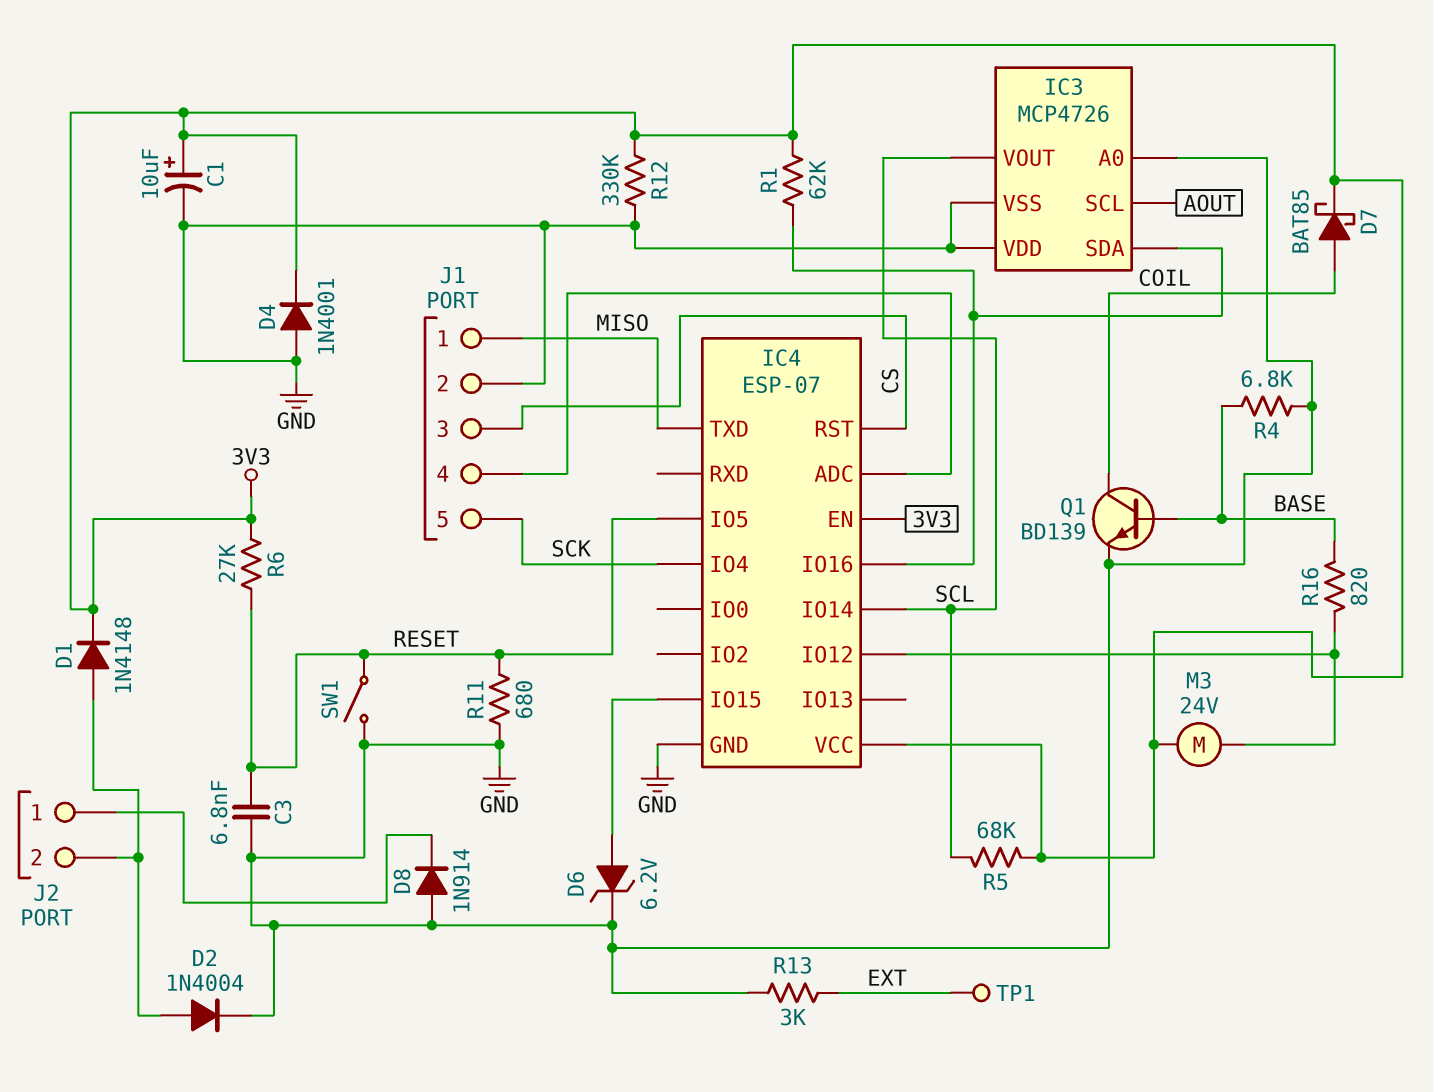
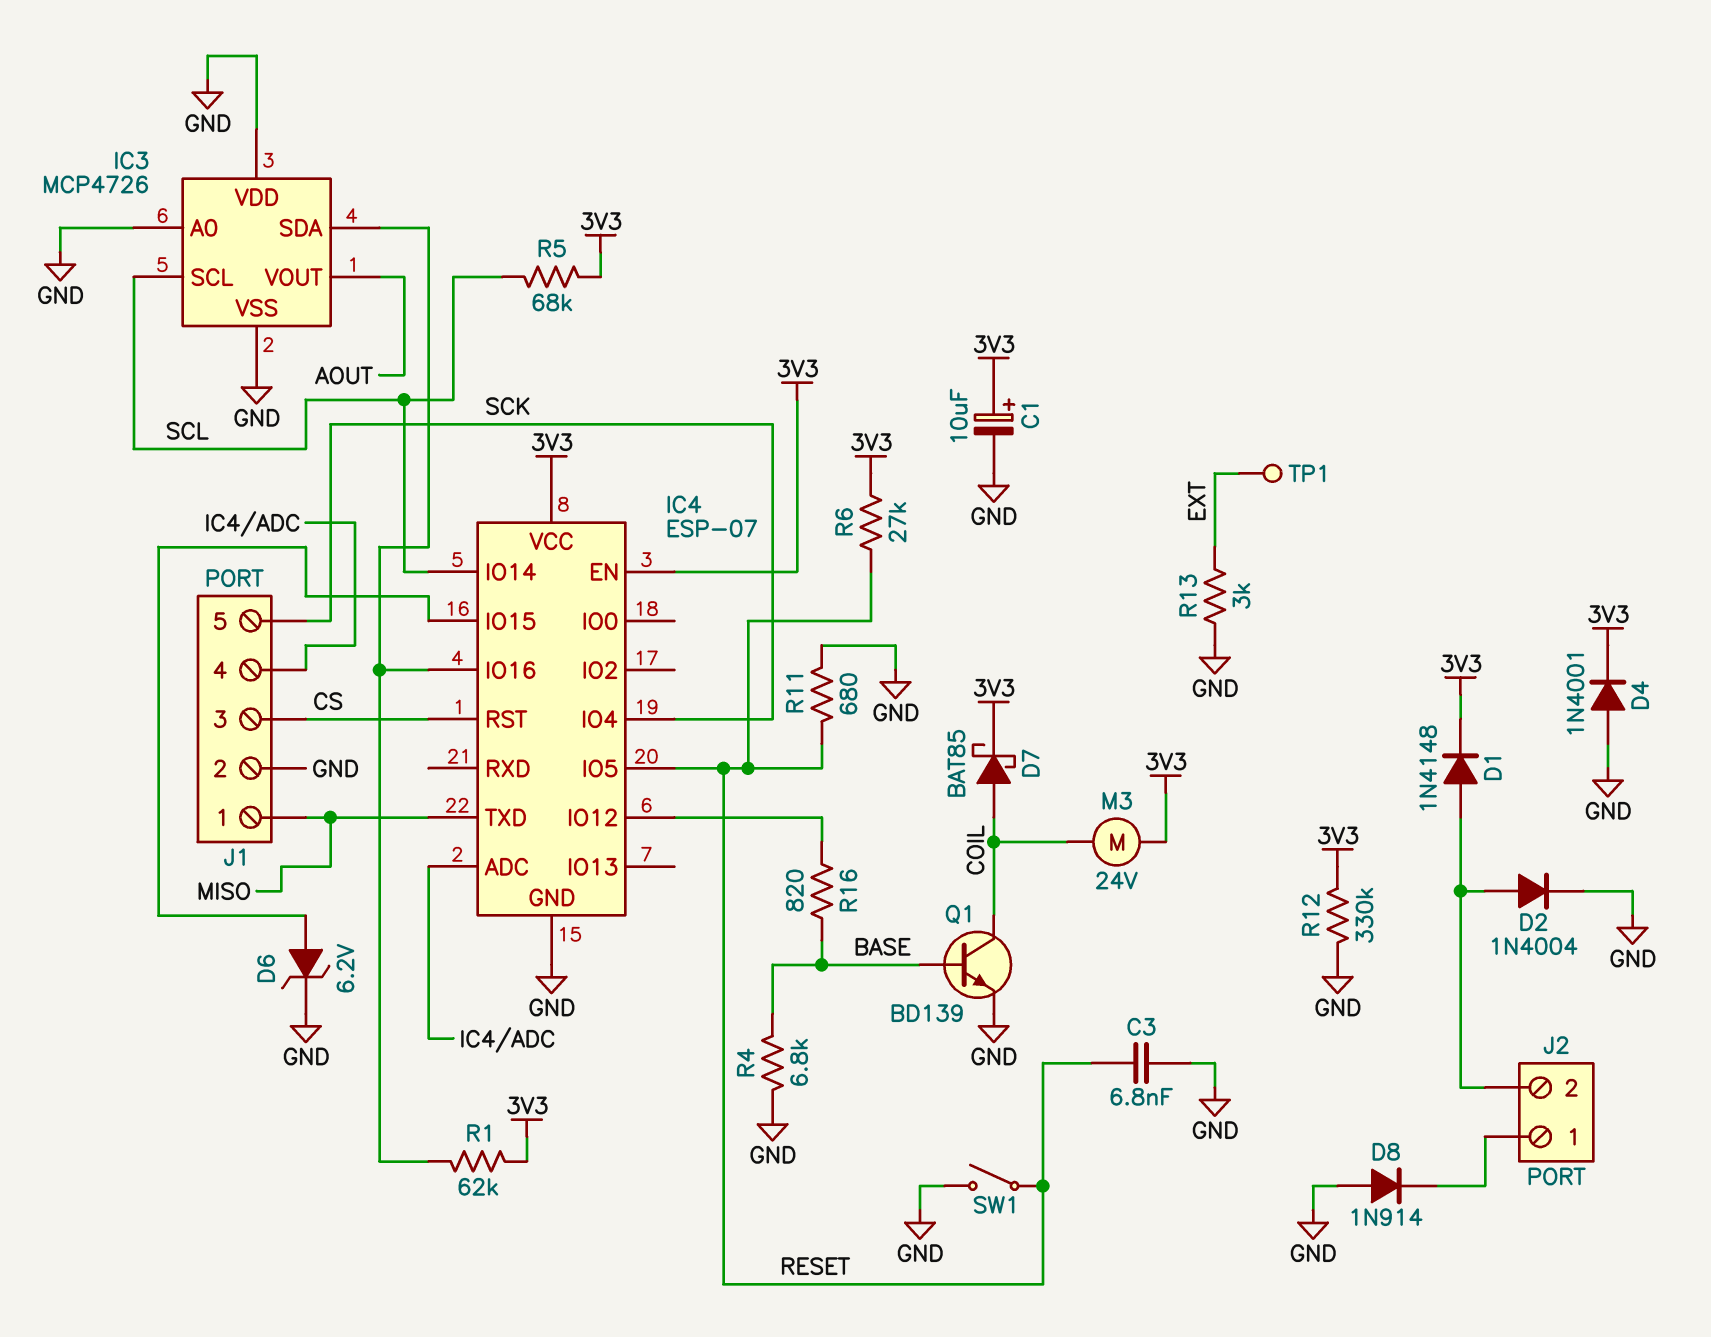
IC3 pin SCL: AOUT -> SCL
IC3 pin VOUT: SCL -> AOUT
M3: motor 24V (3V3, IC4/IO12) -> motor 24V (3V3, COIL)

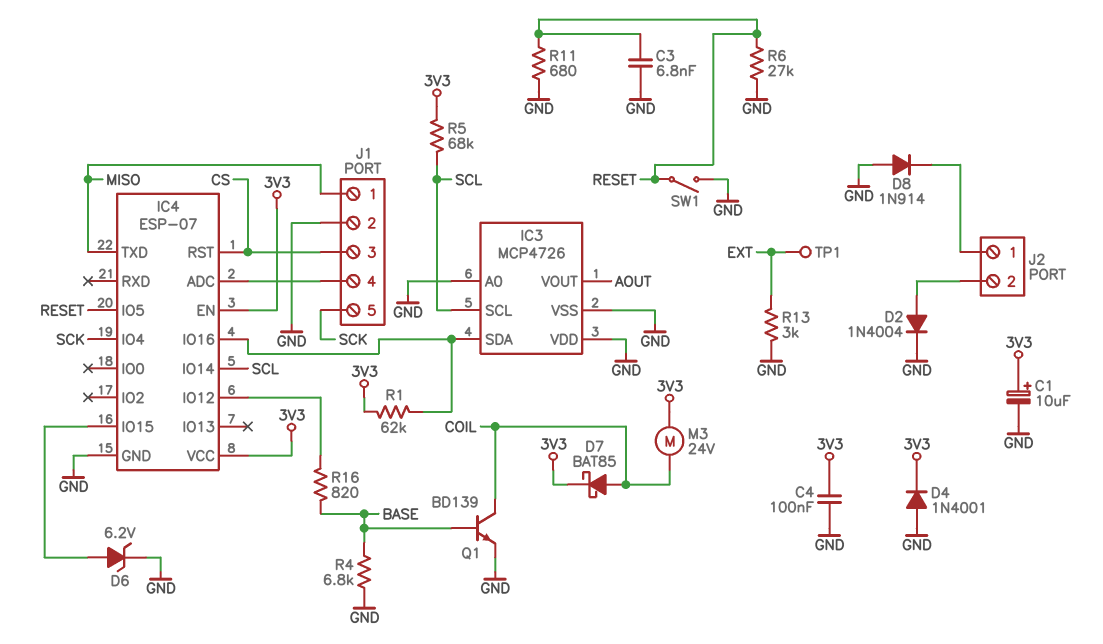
C4: none -> 100nF (3V3, GND)
D1: diode 1N4148 (A J2/2, K 3V3) -> none
R6: 27k (3V3, RESET) -> 27k (GND, RESET)
R12: 330k (3V3, GND) -> none

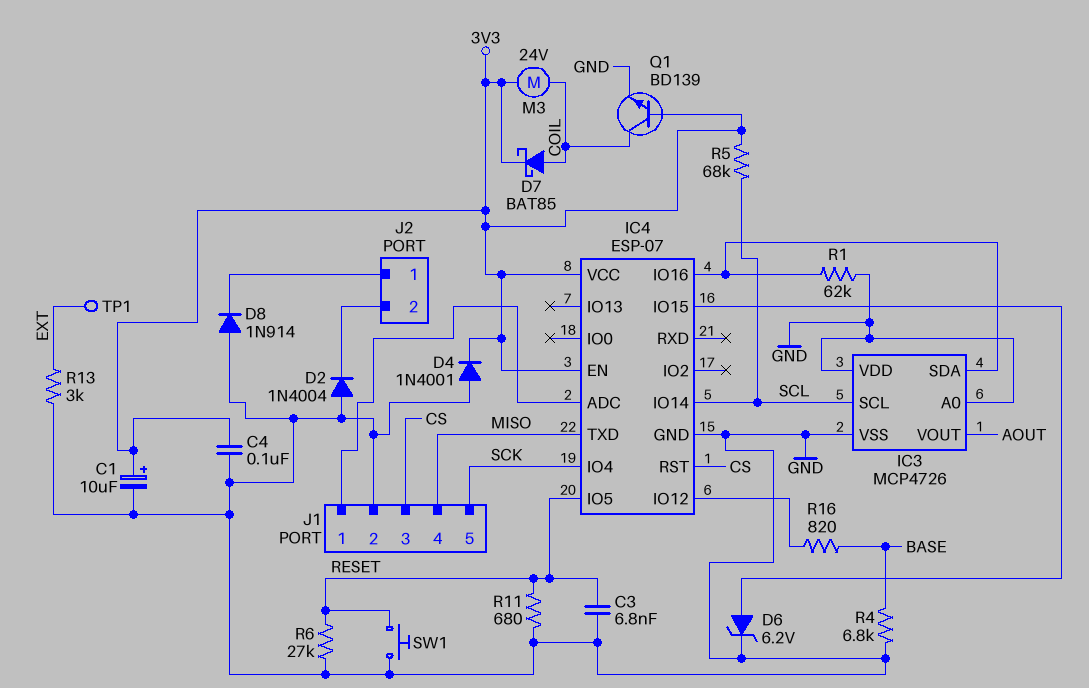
D2: diode 1N4004 (A J2/2, K GND) -> diode 1N4004 (A GND, K J2/2)
J1 pin 1: MISO -> IC4/ADC
J1 pin 4: IC4/ADC -> MISO
Q1: NPN BD139 (B BASE, C COIL, E GND) -> NPN BD139 (B 3V3, C COIL, E GND)
R1: 62k (3V3, IC3/SDA) -> 62k (GND, IC3/SDA)
SW1: switch (GND, RESET) -> button (GND, RESET)

